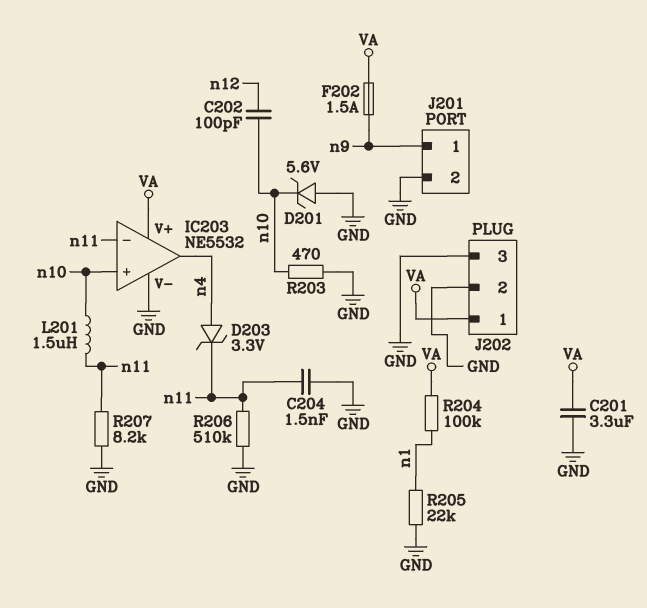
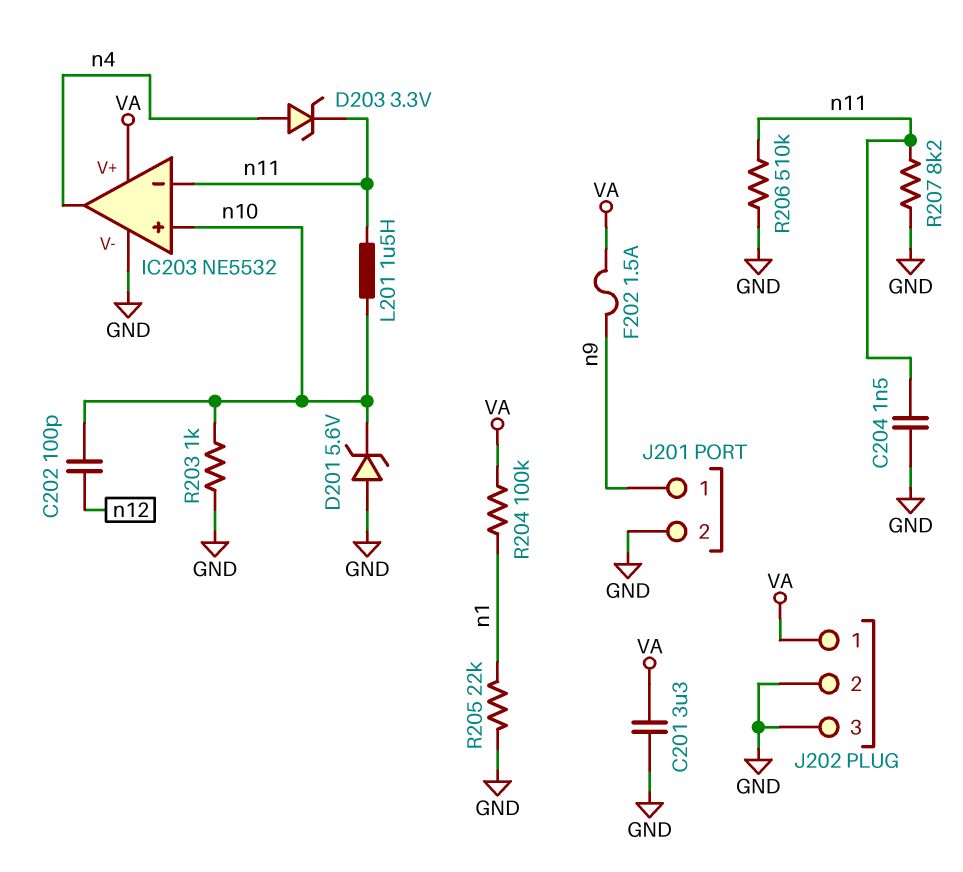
R203: 470 (GND, n10) -> 1k (GND, n10)

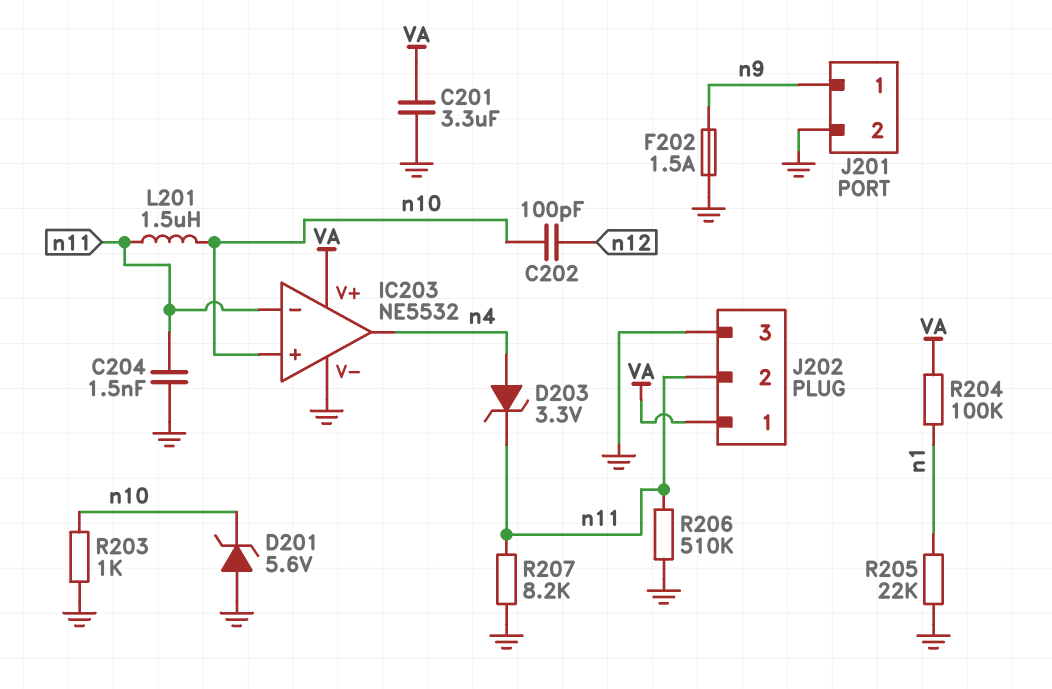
F202: 1.5A (VA, n9) -> 1.5A (GND, n9)
J202 pin 2: GND -> n11

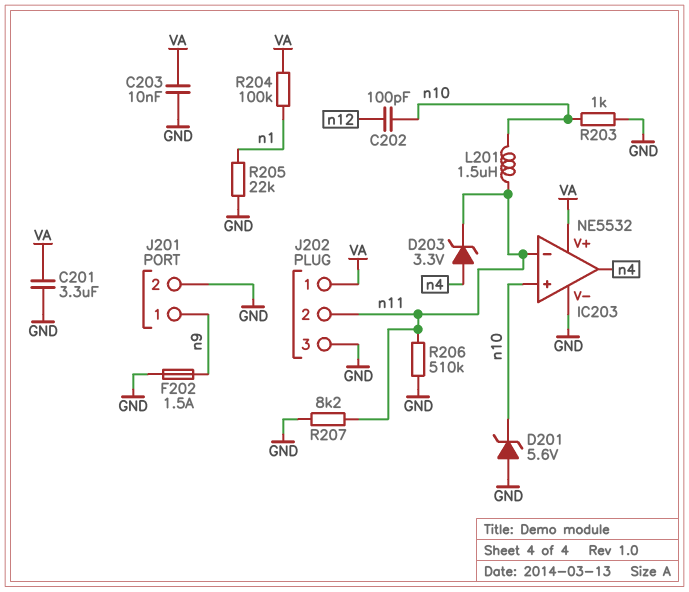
C203: none -> 10nF (GND, VA)
C204: 1.5nF (GND, n11) -> none

